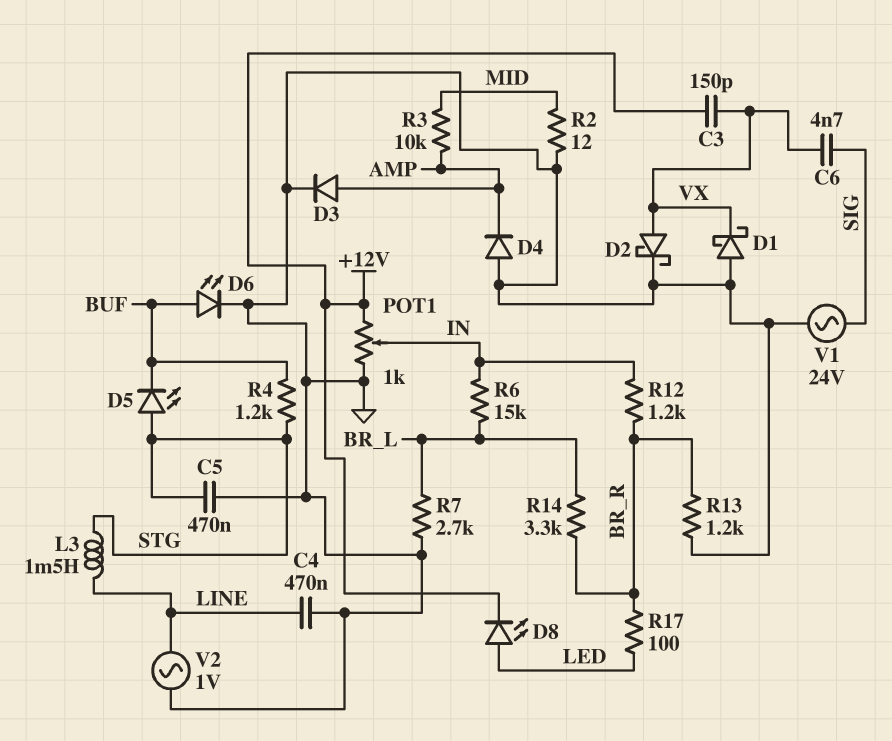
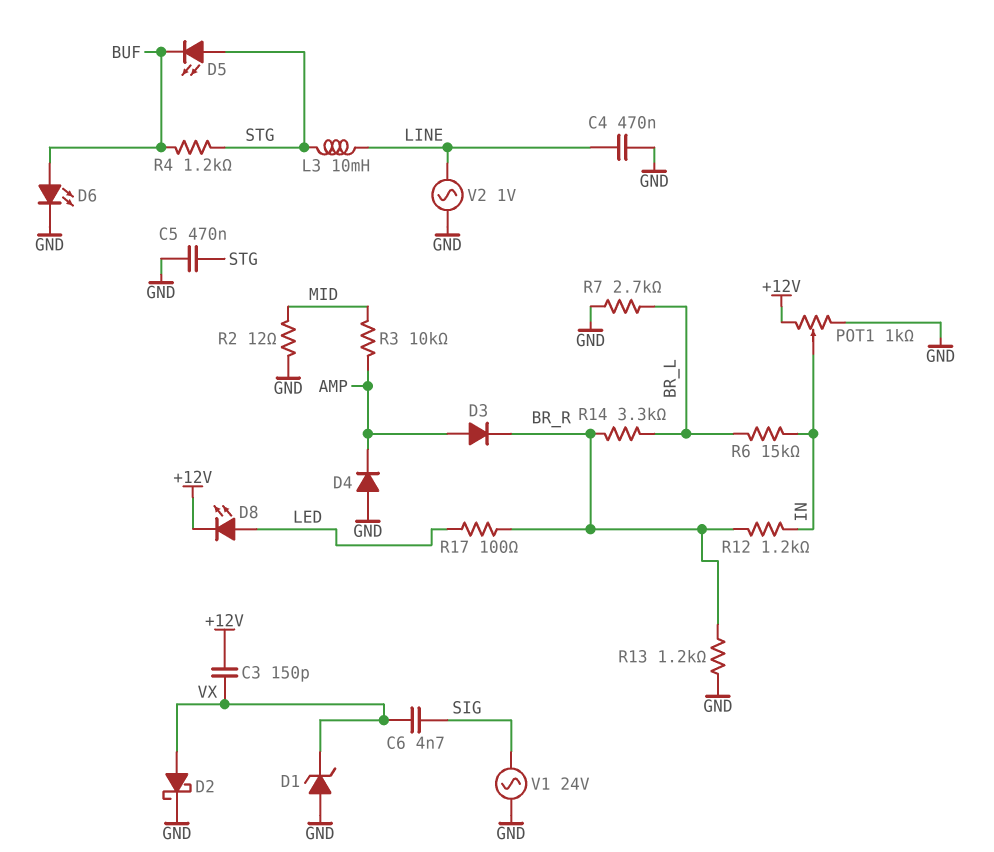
D1: schottky (A GND, K VX) -> zener (A GND, K VX)
D3: diode (A AMP, K GND) -> diode (A AMP, K BR_R)
L3: 1.5mH (LINE, STG) -> 10mH (LINE, STG)

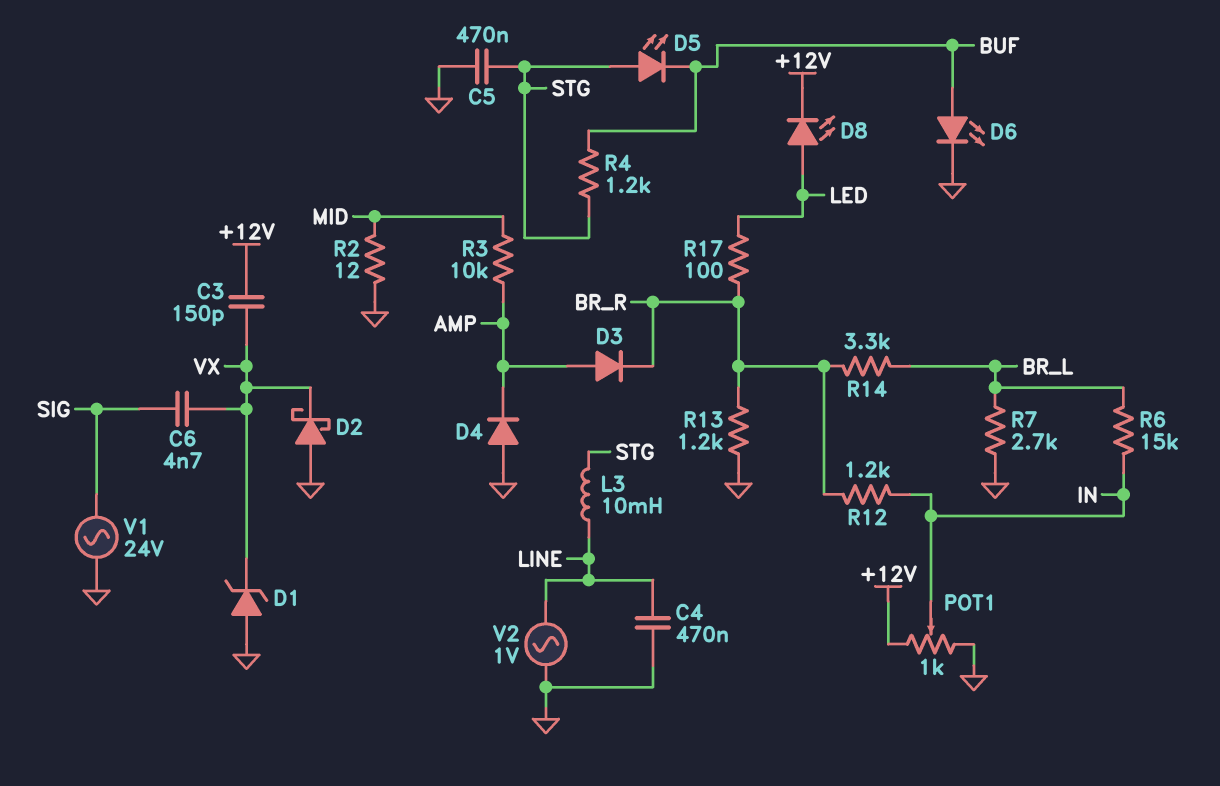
D2: schottky (A VX, K GND) -> schottky (A GND, K VX)

